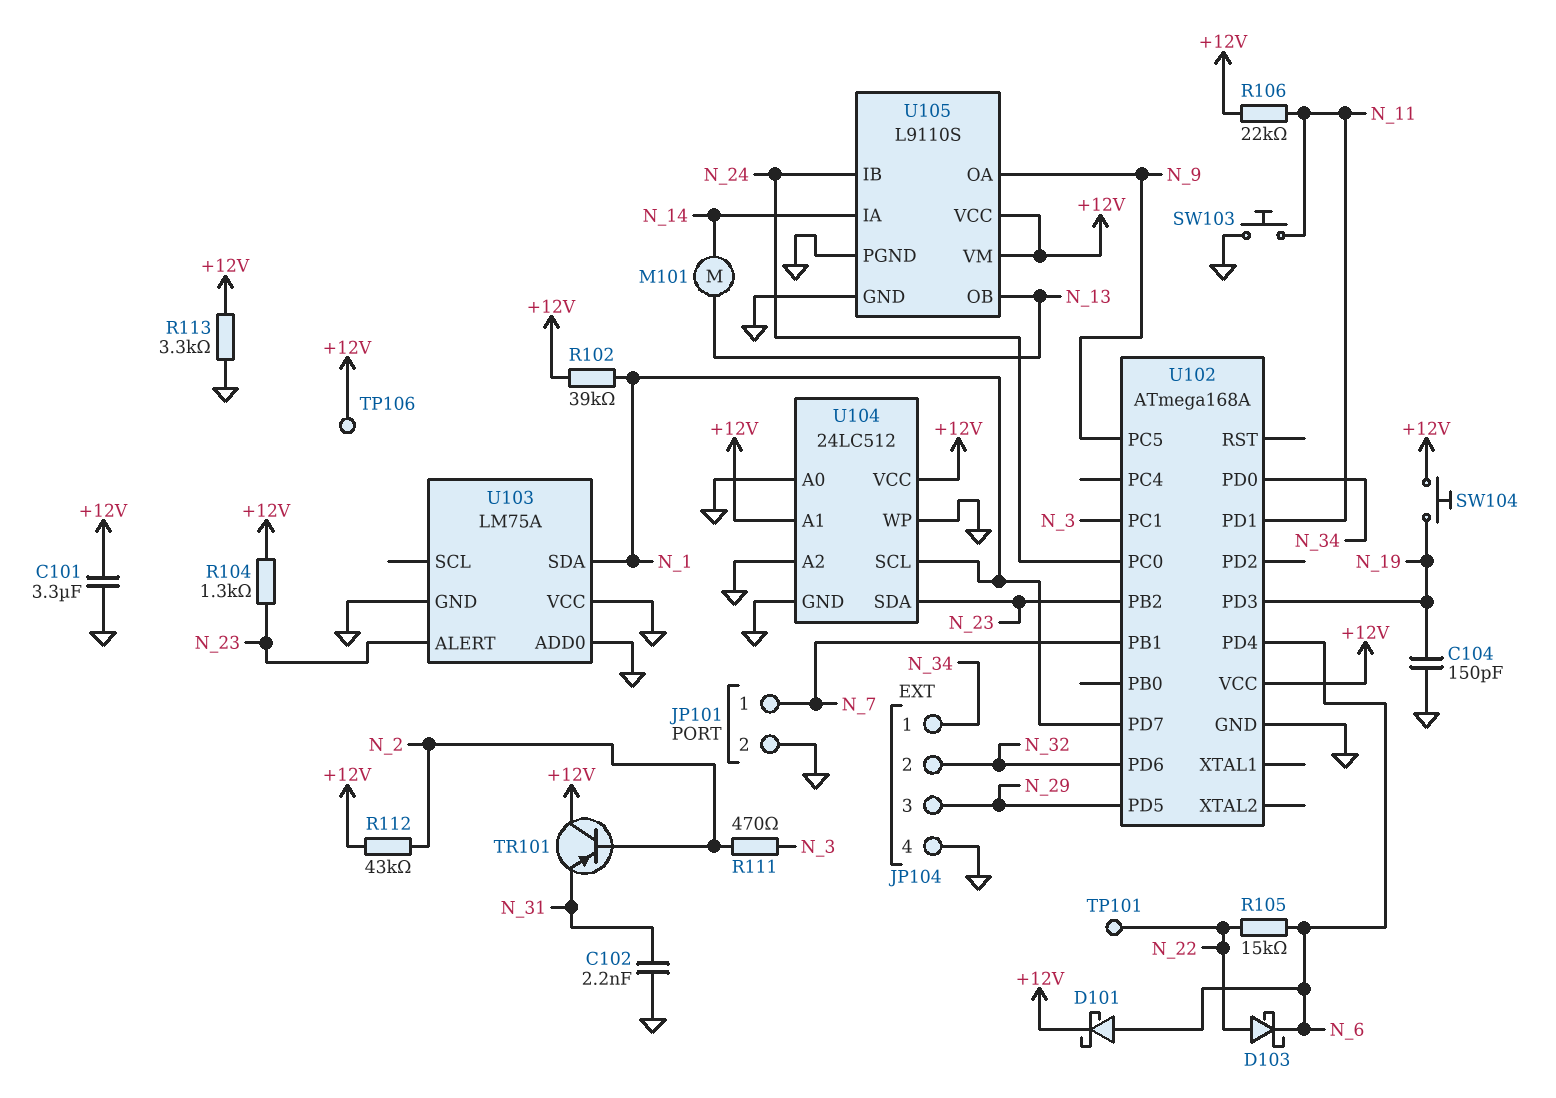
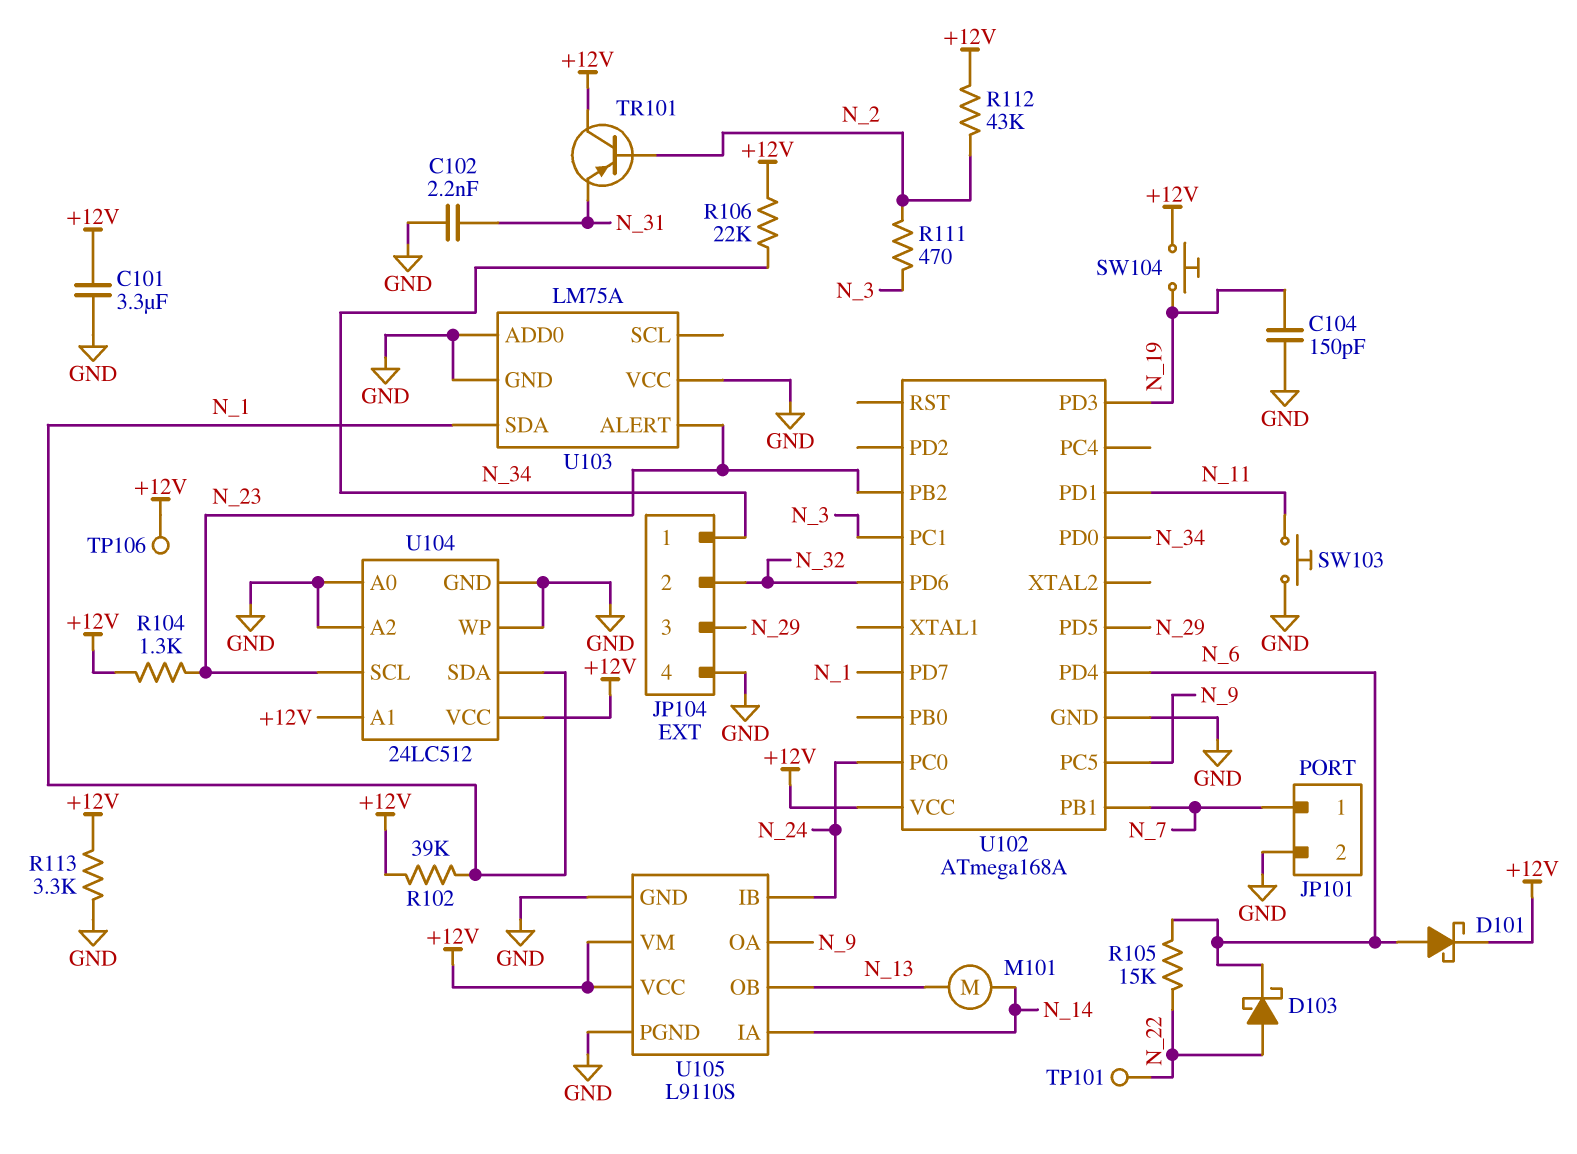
R106: 22k (+12V, N_11) -> 22k (+12V, N_34)
U104 pin SCL: N_1 -> N_23
U104 pin SDA: N_23 -> N_1

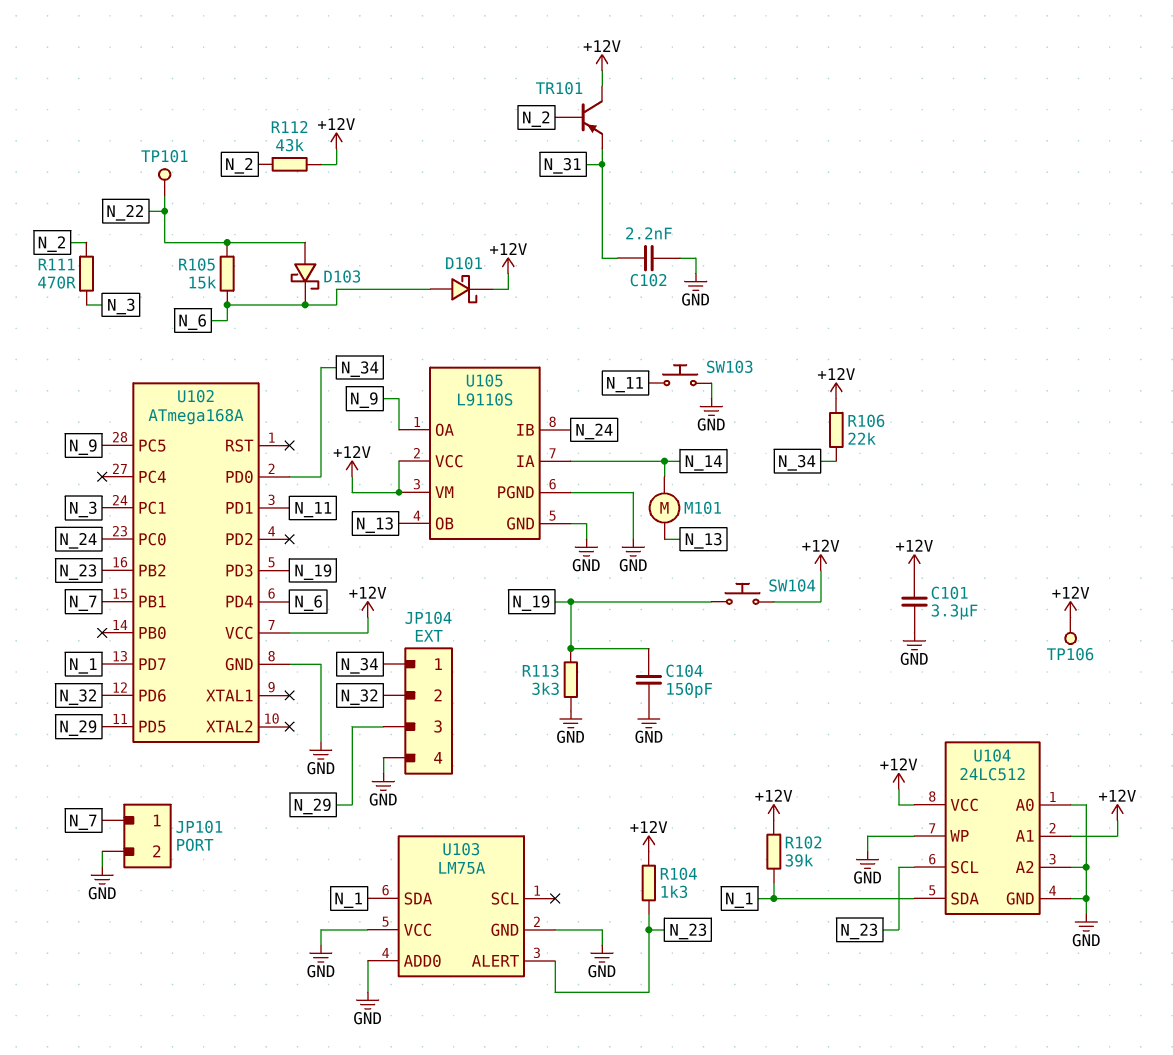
R113: 3.3k (+12V, GND) -> 3.3k (GND, N_19)

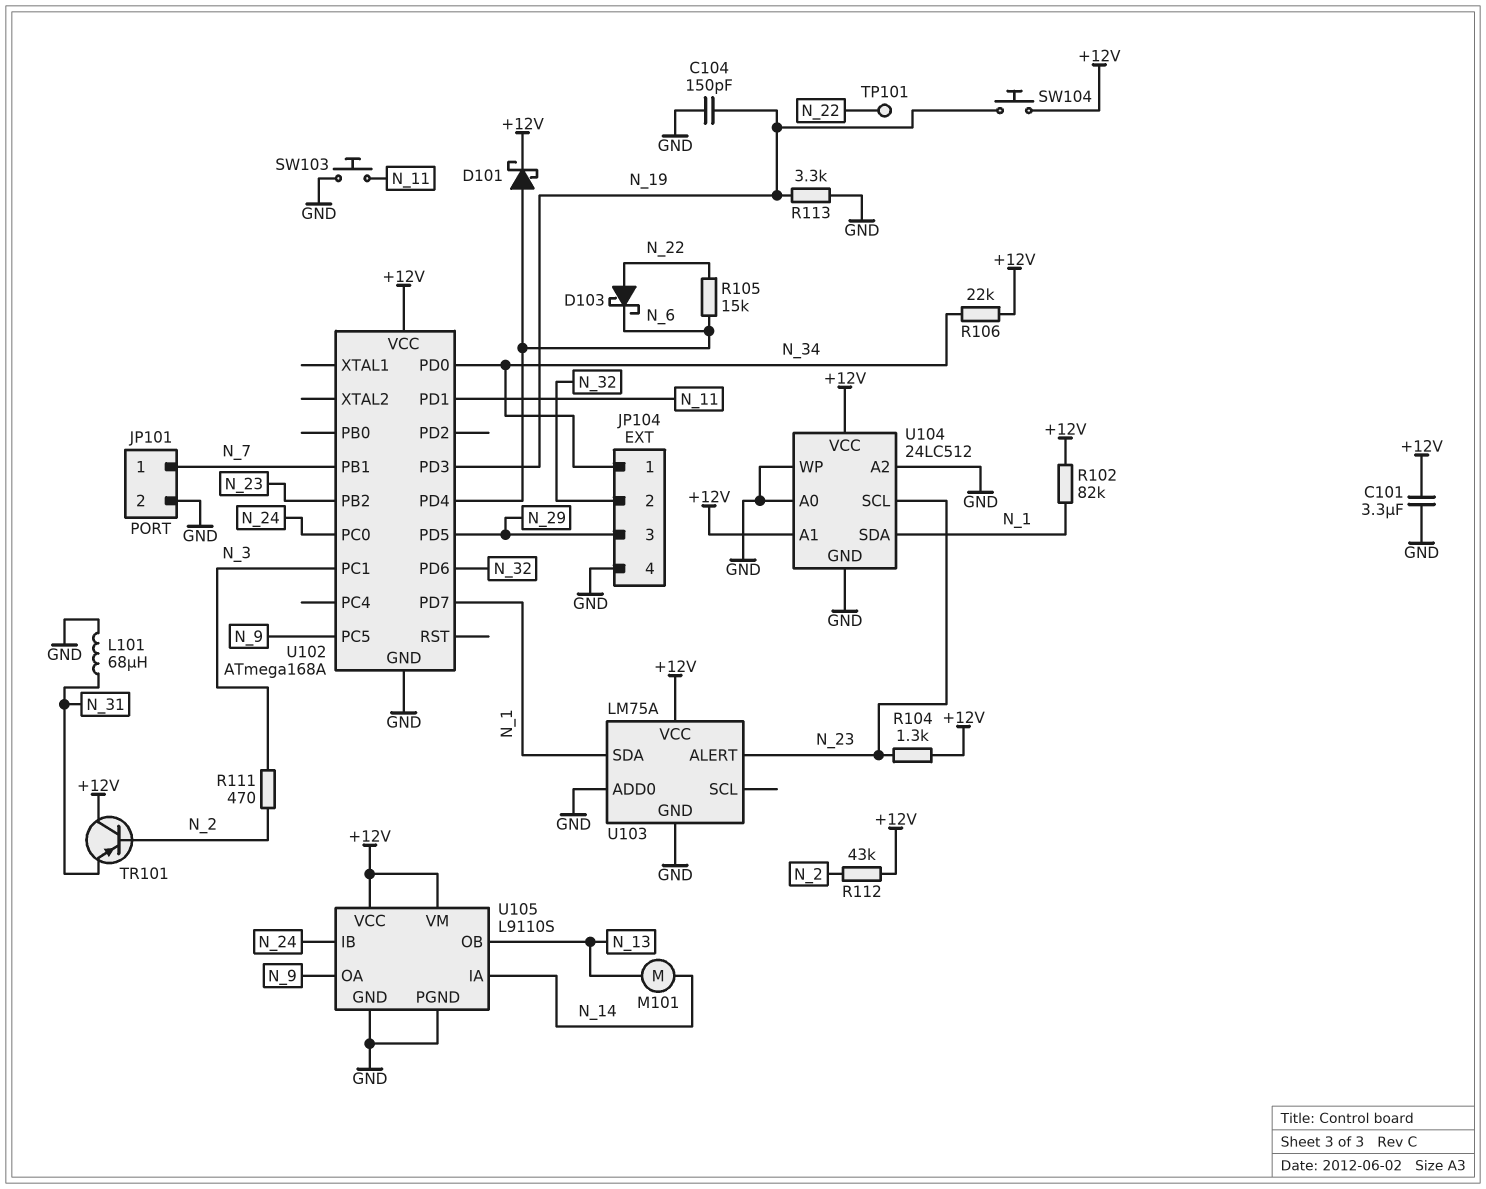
C102: 2.2nF (GND, N_31) -> none
L101: none -> 68uH (GND, N_31)
R102: 39k (+12V, N_1) -> 82k (+12V, N_1)
TP106: test point (+12V) -> none
U103 pin VCC: GND -> +12V

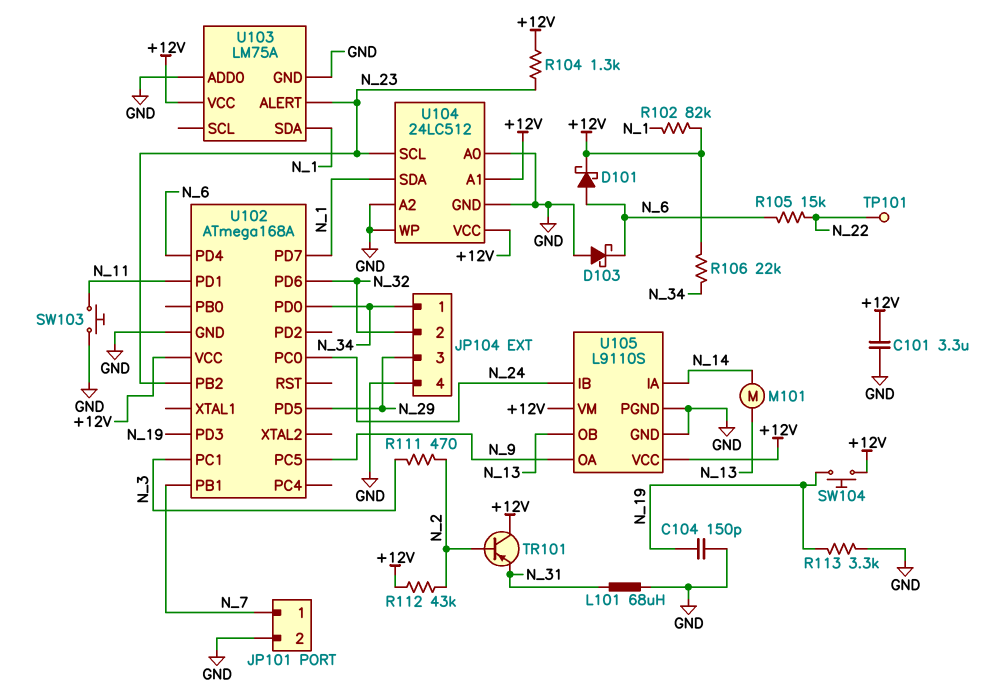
D103: schottky (A N_22, K N_6) -> schottky (A GND, K N_6)

